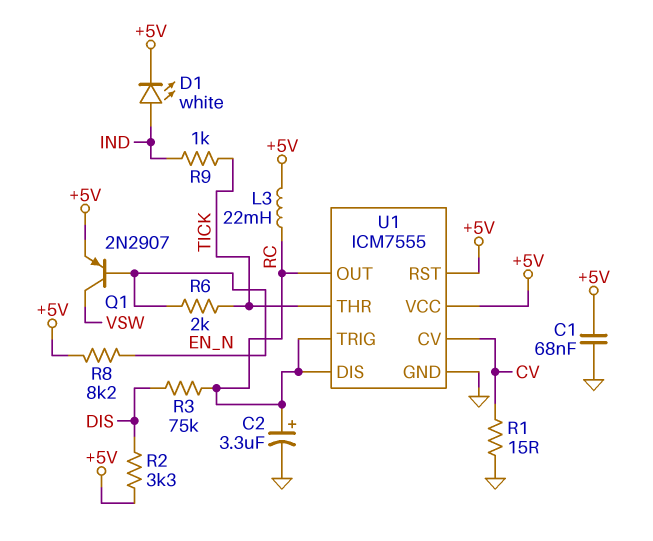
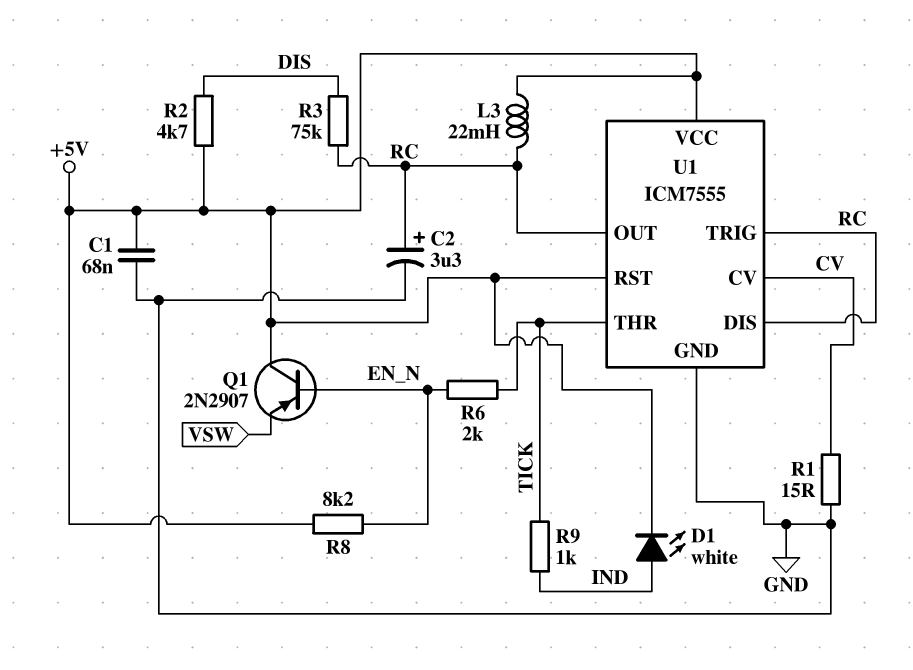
Q1: PNP 2N2907 (B EN_N, C VSW, E +5V) -> PNP 2N2907 (B EN_N, C +5V, E VSW)
R2: 3.3k (+5V, DIS) -> 4.7k (+5V, DIS)

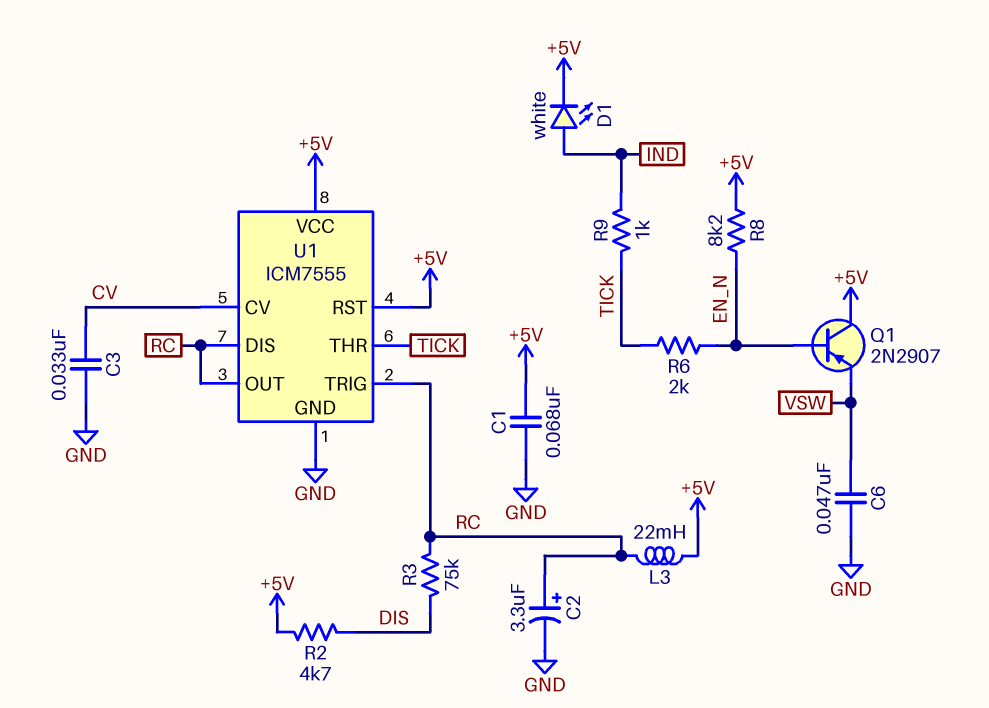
C3: none -> 33nF (CV, GND)
C6: none -> 47nF (GND, VSW)
R1: 15 (CV, GND) -> none

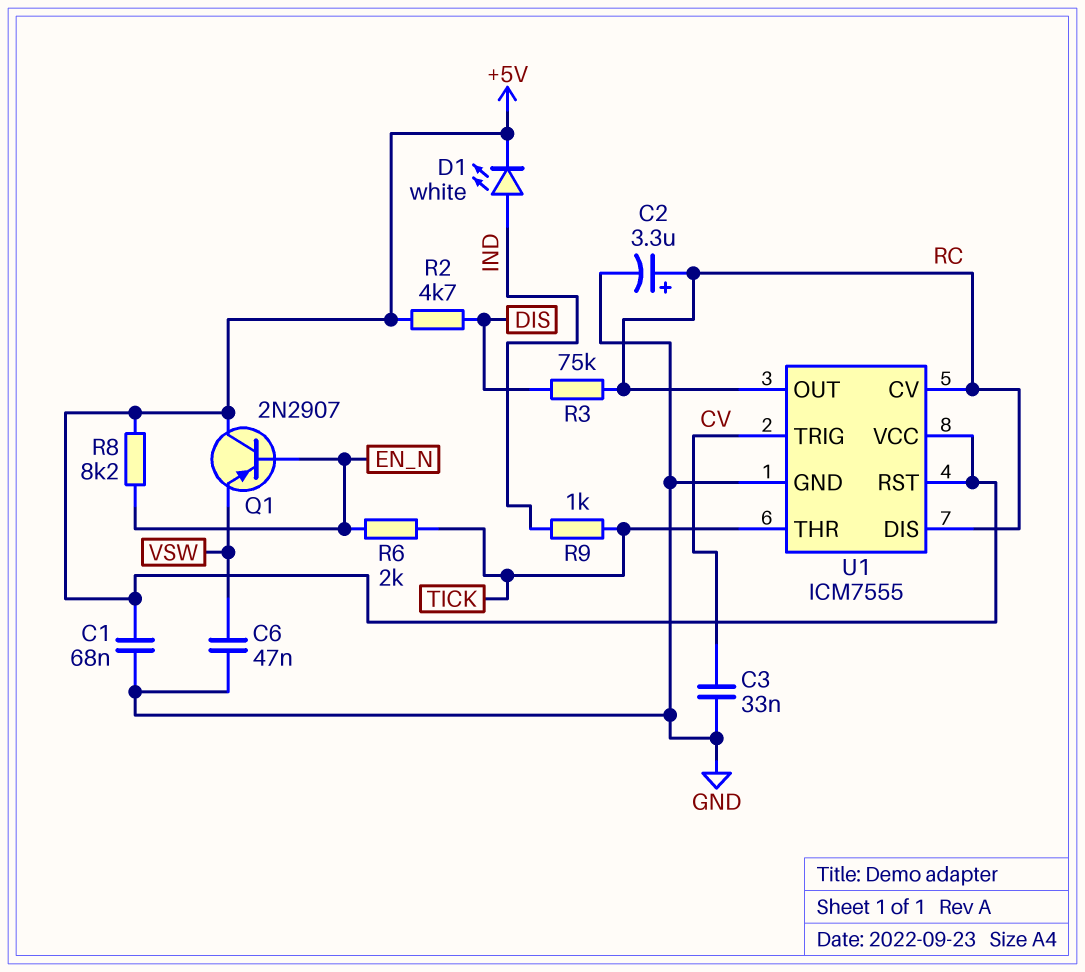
L3: 22mH (+5V, RC) -> none
U1 pin CV: CV -> RC
U1 pin TRIG: RC -> CV

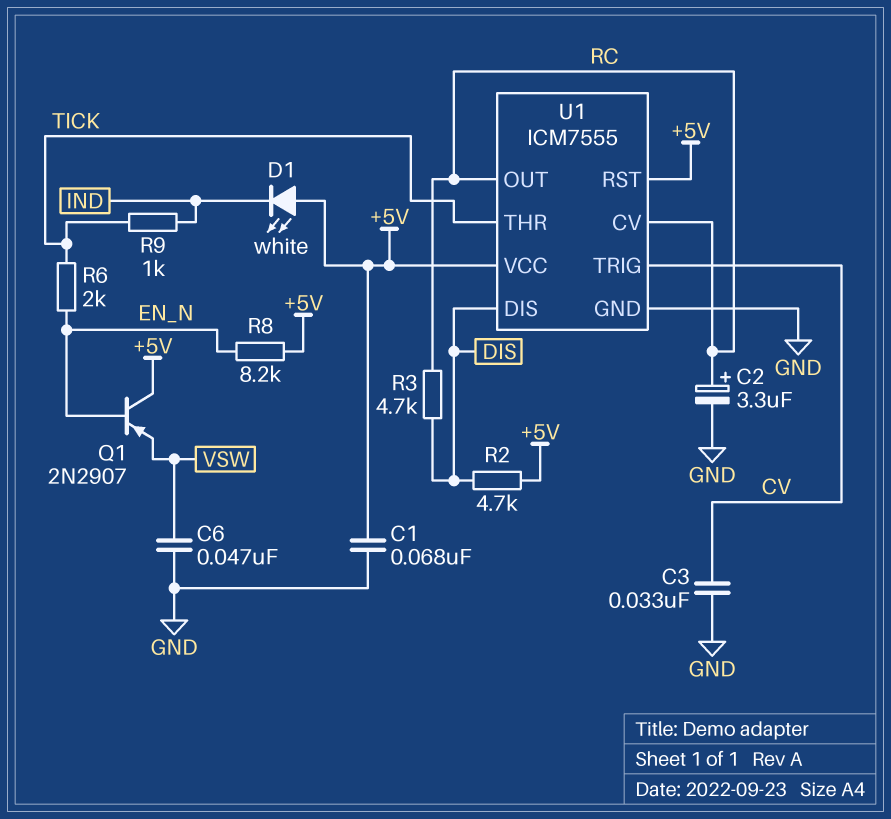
D1: LED white (A IND, K +5V) -> LED white (A +5V, K IND)
R3: 75k (DIS, RC) -> 4.7k (DIS, RC)
U1 pin DIS: RC -> DIS

